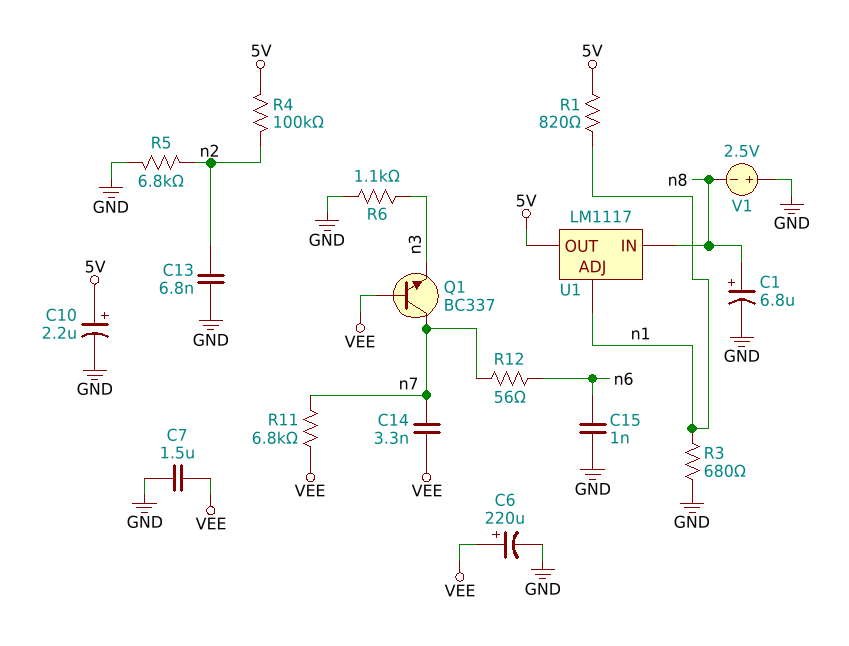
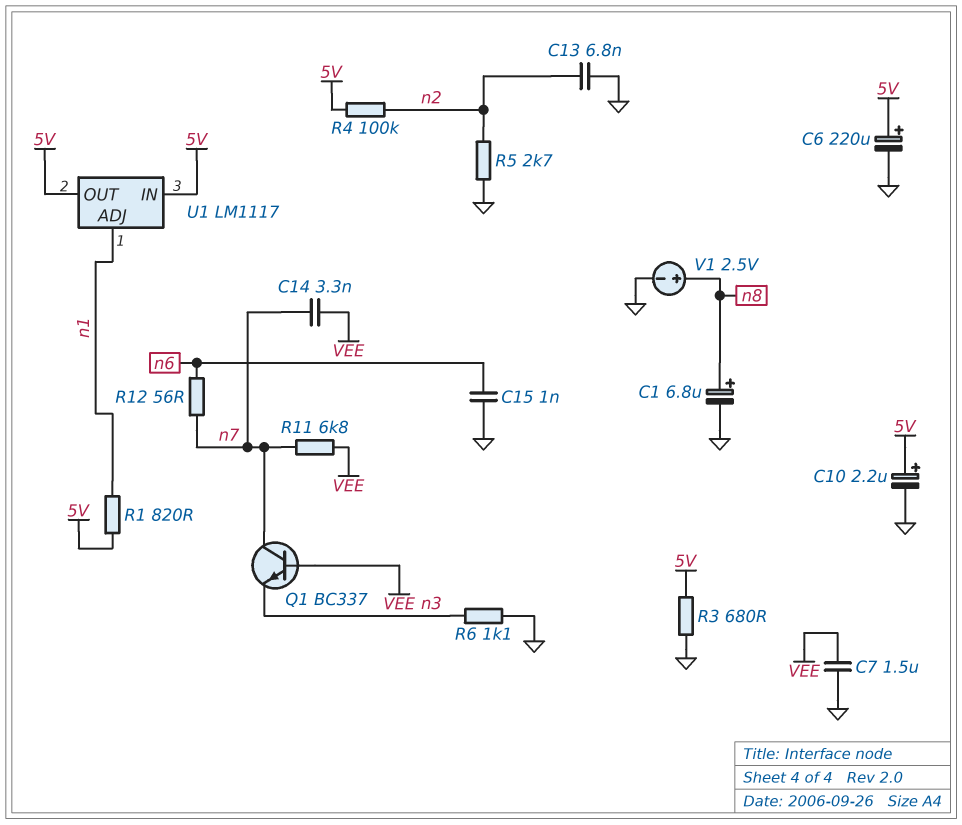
C6: 220uF (plus VEE, minus GND) -> 220uF (plus 5V, minus GND)
R3: 680 (GND, n1) -> 680 (5V, GND)
R5: 6.8k (GND, n2) -> 2.7k (GND, n2)
U1 pin IN: n8 -> 5V
V1: 2.5V (plus GND, minus n8) -> 2.5V (plus n8, minus GND)

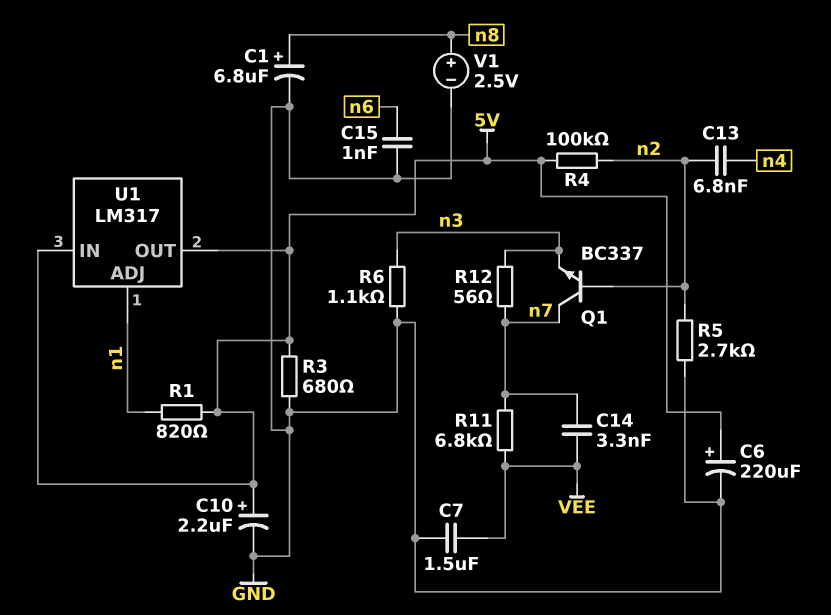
C13: 6.8nF (GND, n2) -> 6.8nF (n2, n4)
Q1: NPN BC337 (B VEE, C n7, E n3) -> NPN BC337 (B n2, C n7, E n3)
R12: 56 (n6, n7) -> 56 (n3, n7)
U1: LM1117 -> LM317

